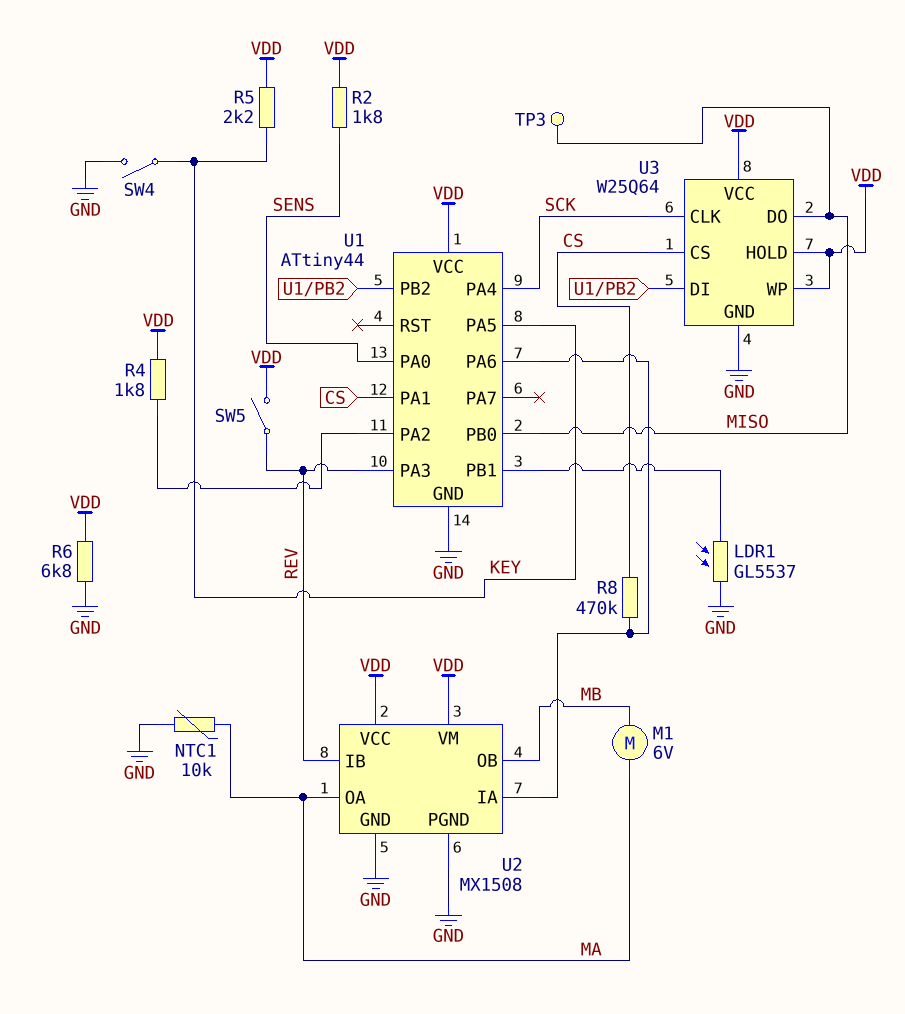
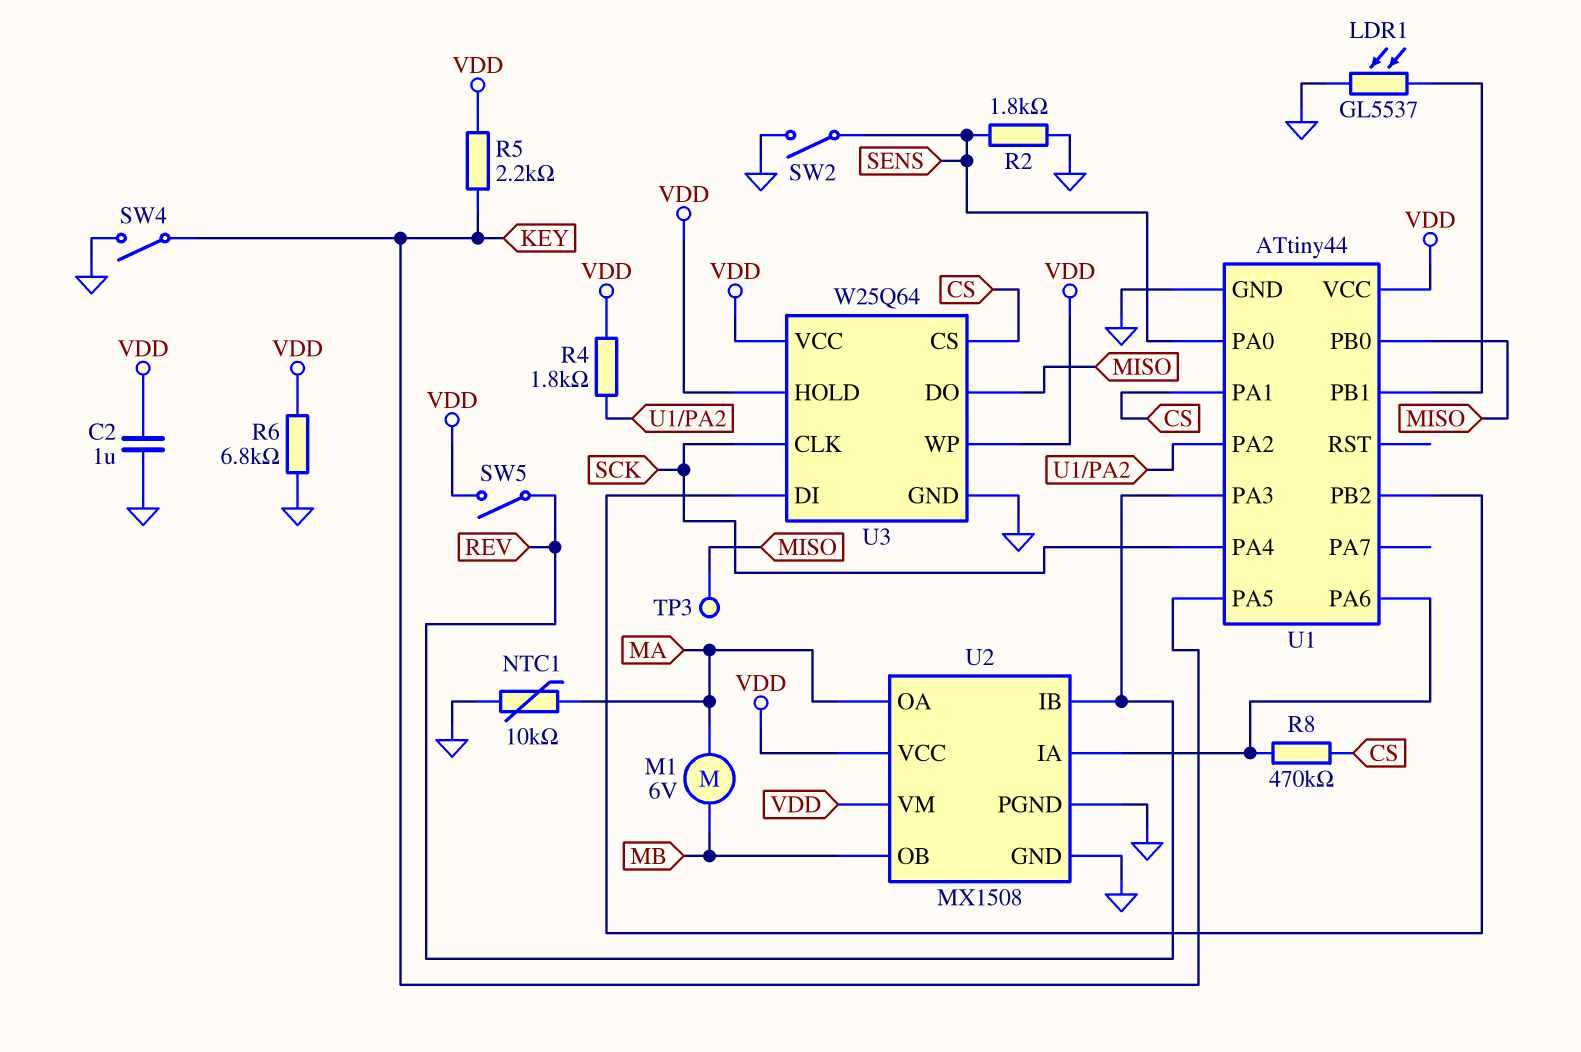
C2: none -> 1uF (GND, VDD)
R2: 1.8k (SENS, VDD) -> 1.8k (GND, SENS)
SW2: none -> switch (GND, SENS)

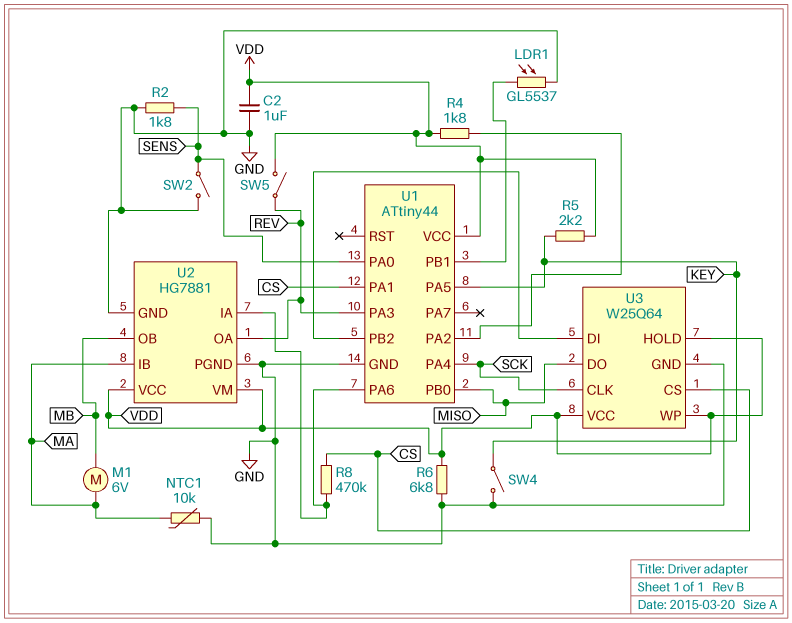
TP3: test point (MISO) -> none
U2: MX1508 -> HG7881
U2 pin IB: REV -> MA
U2 pin OA: MA -> REV

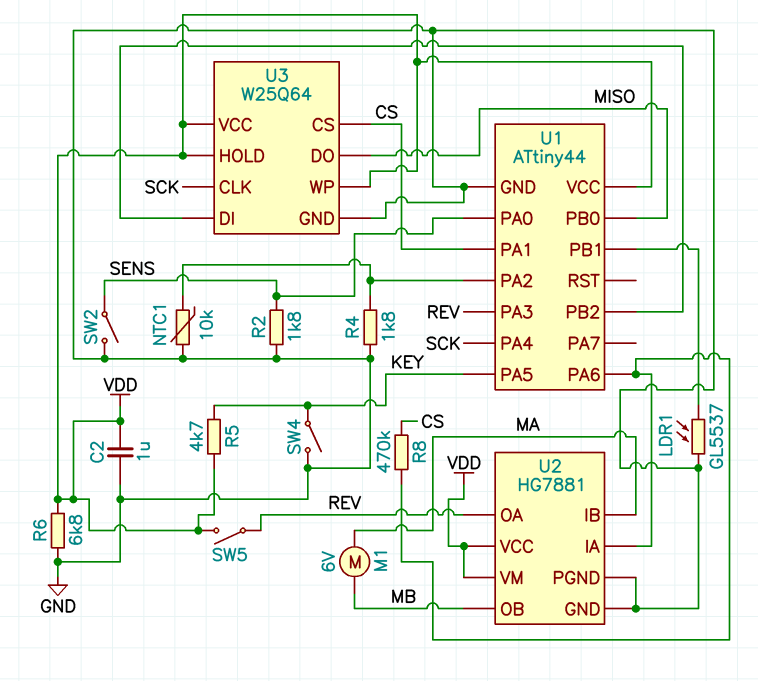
NTC1: 10k (GND, MA) -> 10k (GND, U1/PA2)
R4: 1.8k (U1/PA2, VDD) -> 1.8k (GND, U1/PA2)
R5: 2.2k (KEY, VDD) -> 4.7k (KEY, VDD)

